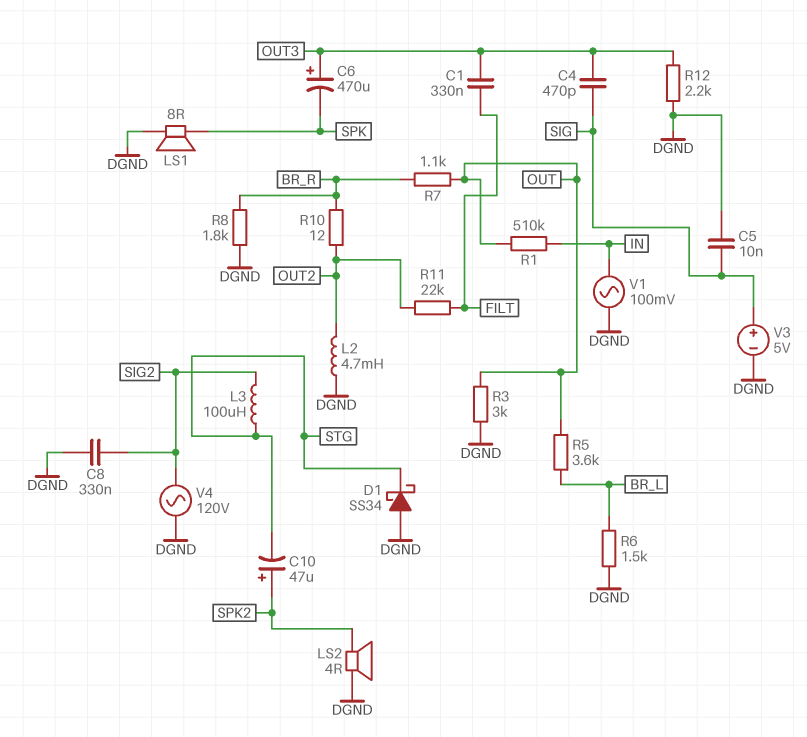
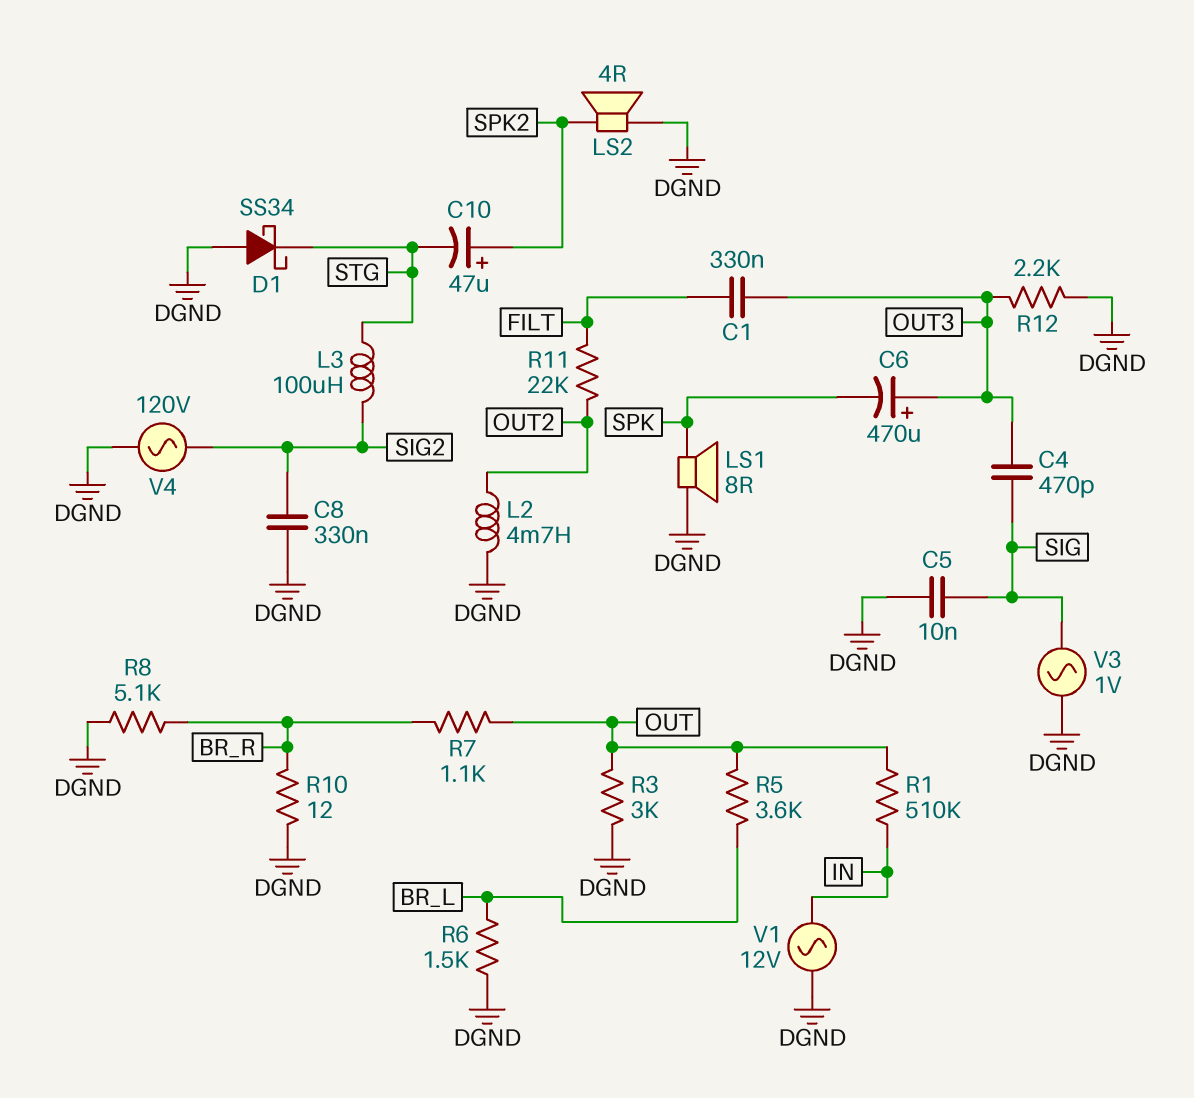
R8: 1.8k (BR_R, DGND) -> 5.1k (BR_R, DGND)
R10: 12 (BR_R, OUT2) -> 12 (BR_R, DGND)
V1: AC 100mV (DGND, IN) -> AC 12V (DGND, IN)
V3: 5V (plus SIG, minus DGND) -> AC 1V (DGND, SIG)

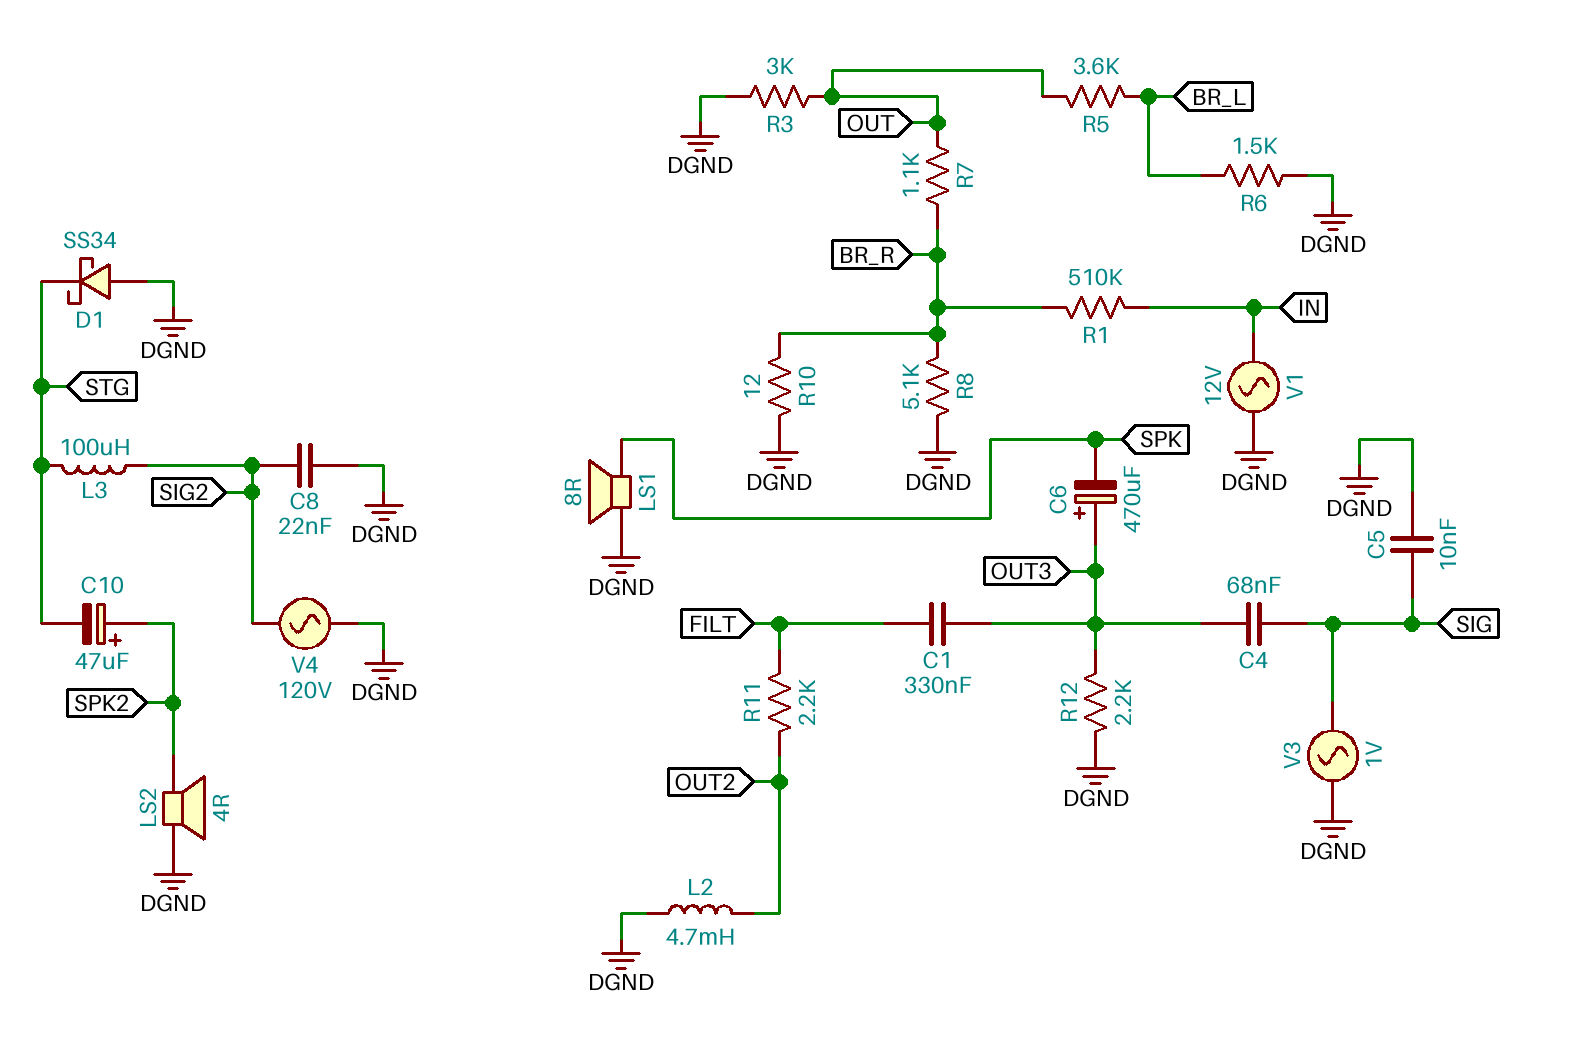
C4: 470pF (OUT3, SIG) -> 68nF (OUT3, SIG)
C8: 330nF (DGND, SIG2) -> 22nF (DGND, SIG2)
R1: 510k (IN, OUT) -> 510k (BR_R, IN)
R11: 22k (FILT, OUT2) -> 2.2k (FILT, OUT2)

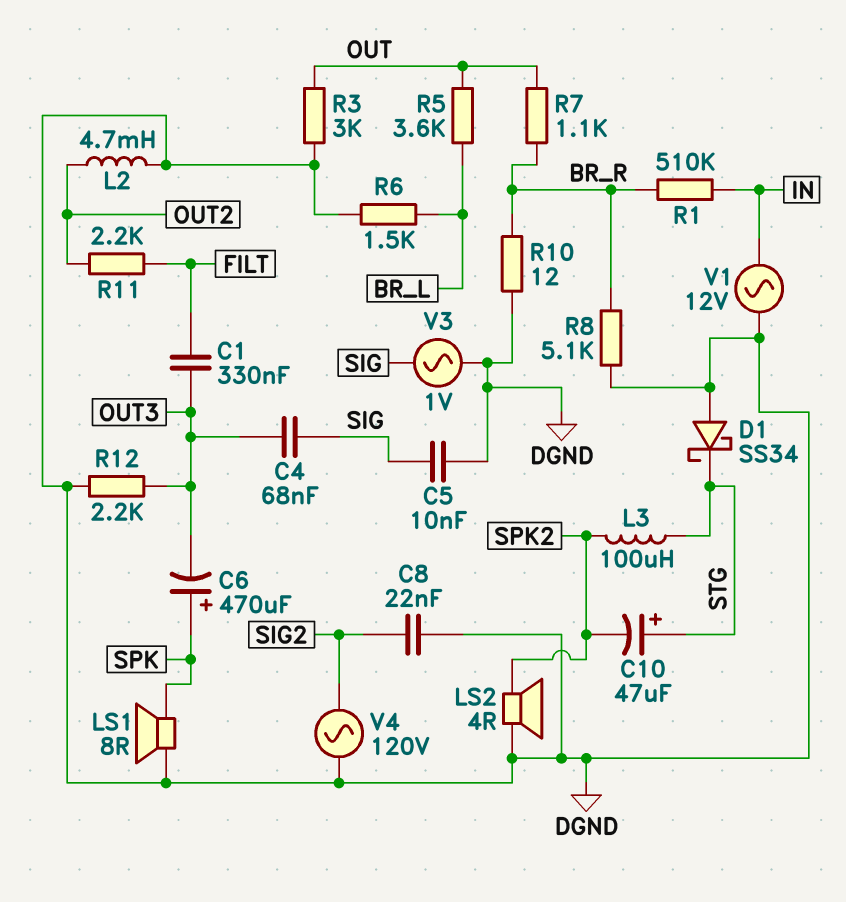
C6: 470uF (plus OUT3, minus SPK) -> 470uF (plus SPK, minus OUT3)
C10: 47uF (plus SPK2, minus STG) -> 47uF (plus STG, minus SPK2)
L3: 100uH (SIG2, STG) -> 100uH (SPK2, STG)

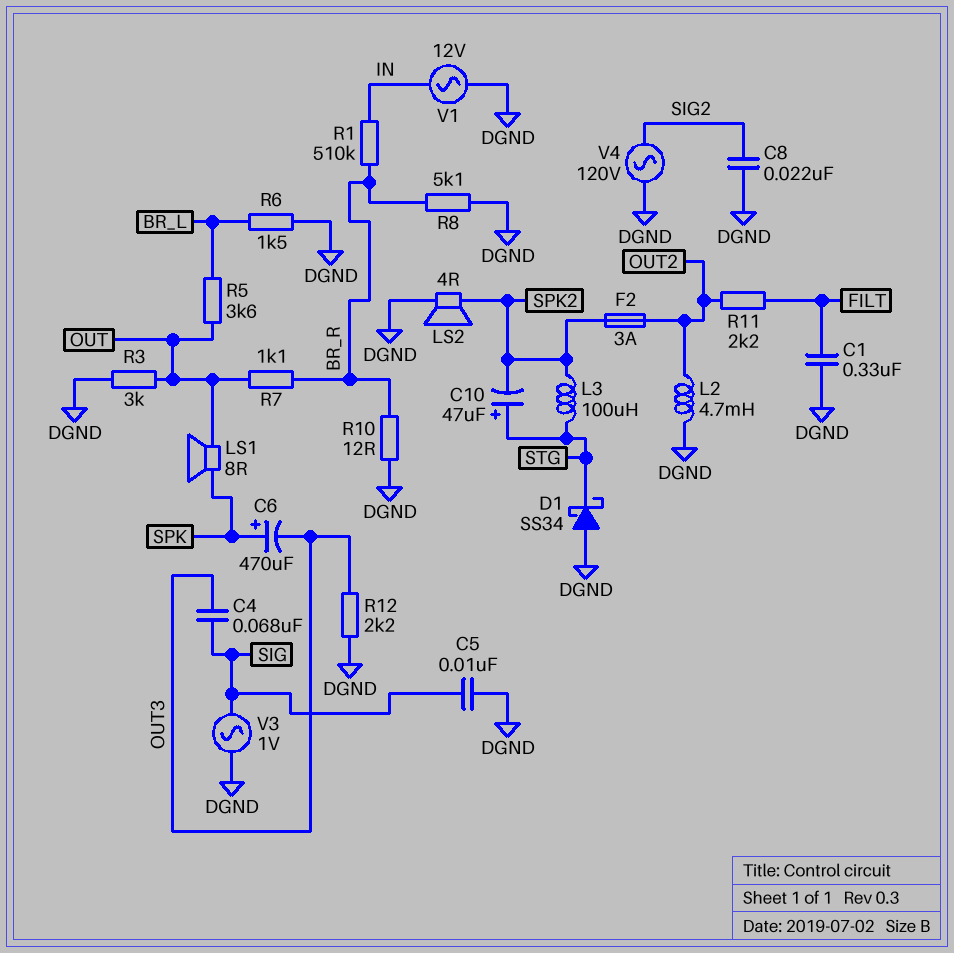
C1: 330nF (FILT, OUT3) -> 330nF (DGND, FILT)
F2: none -> 3A (OUT2, SPK2)
LS1: speaker 8R (DGND, SPK) -> speaker 8R (OUT, SPK)

